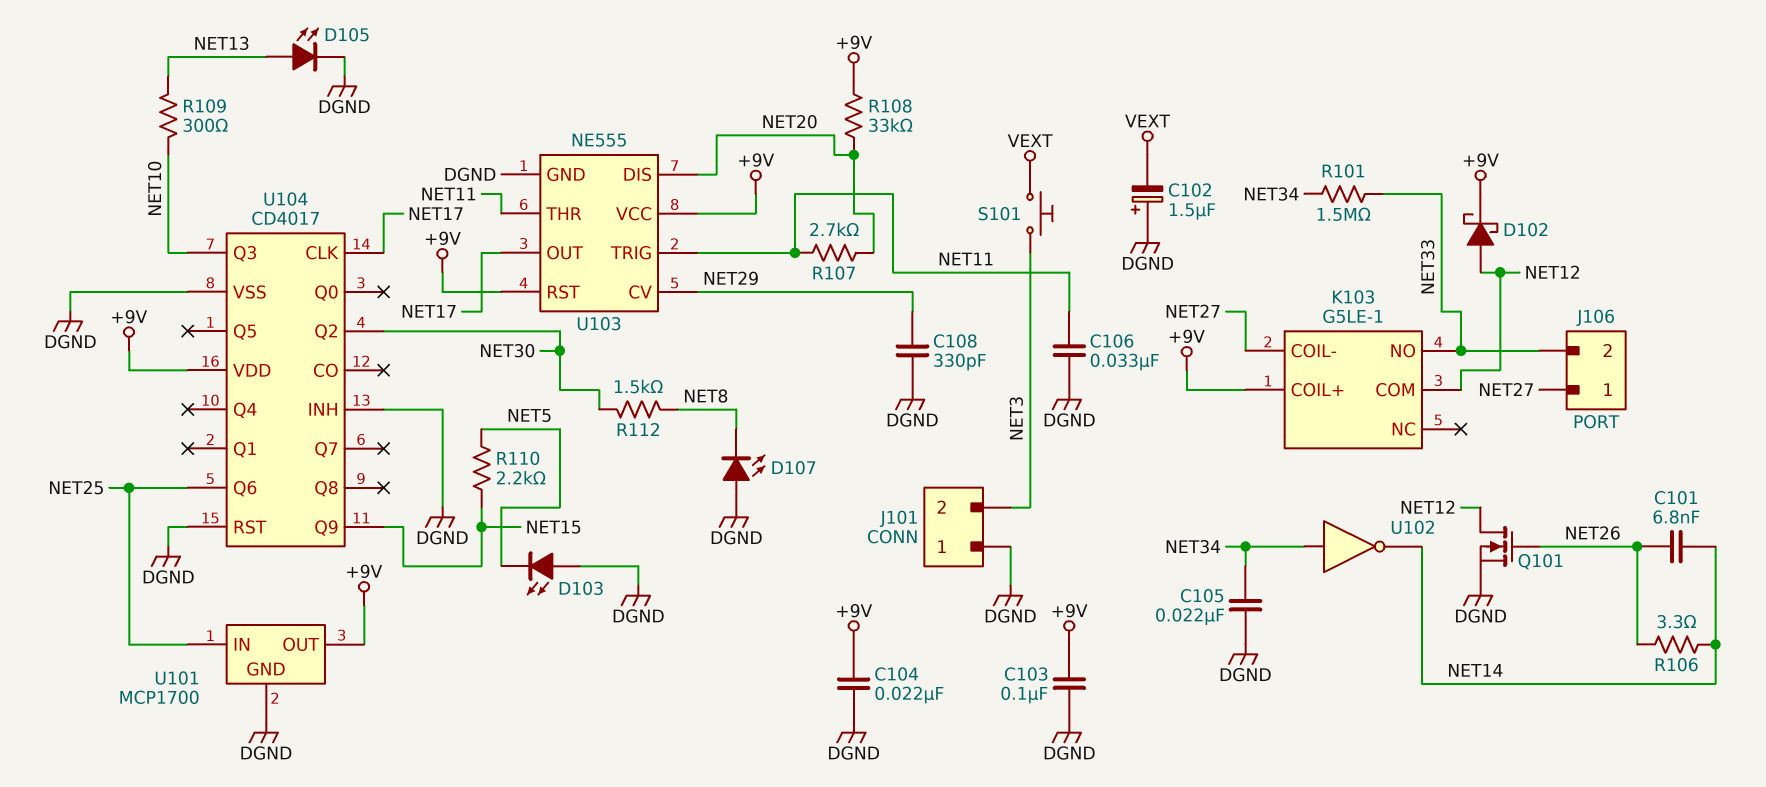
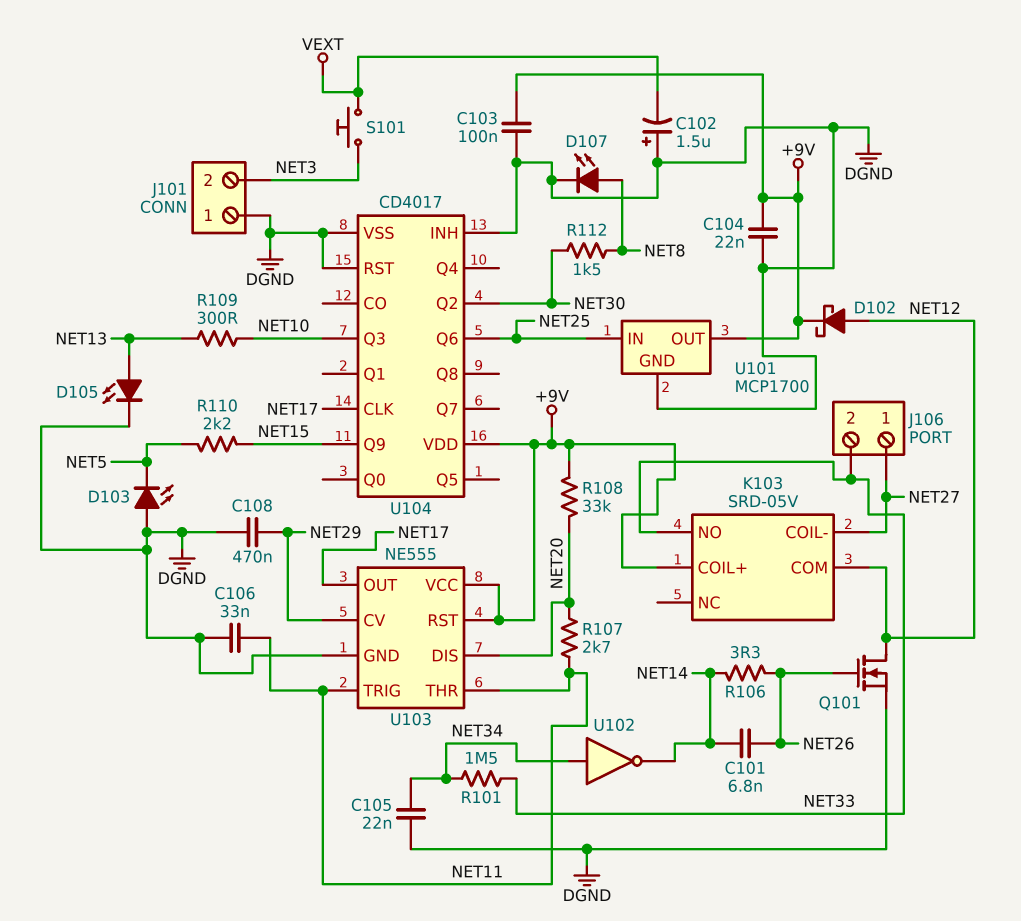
C108: 330pF (DGND, NET29) -> 470nF (DGND, NET29)
D107: LED (A DGND, K NET8) -> LED (A NET8, K DGND)
K103: G5LE-1 -> SRD-05V

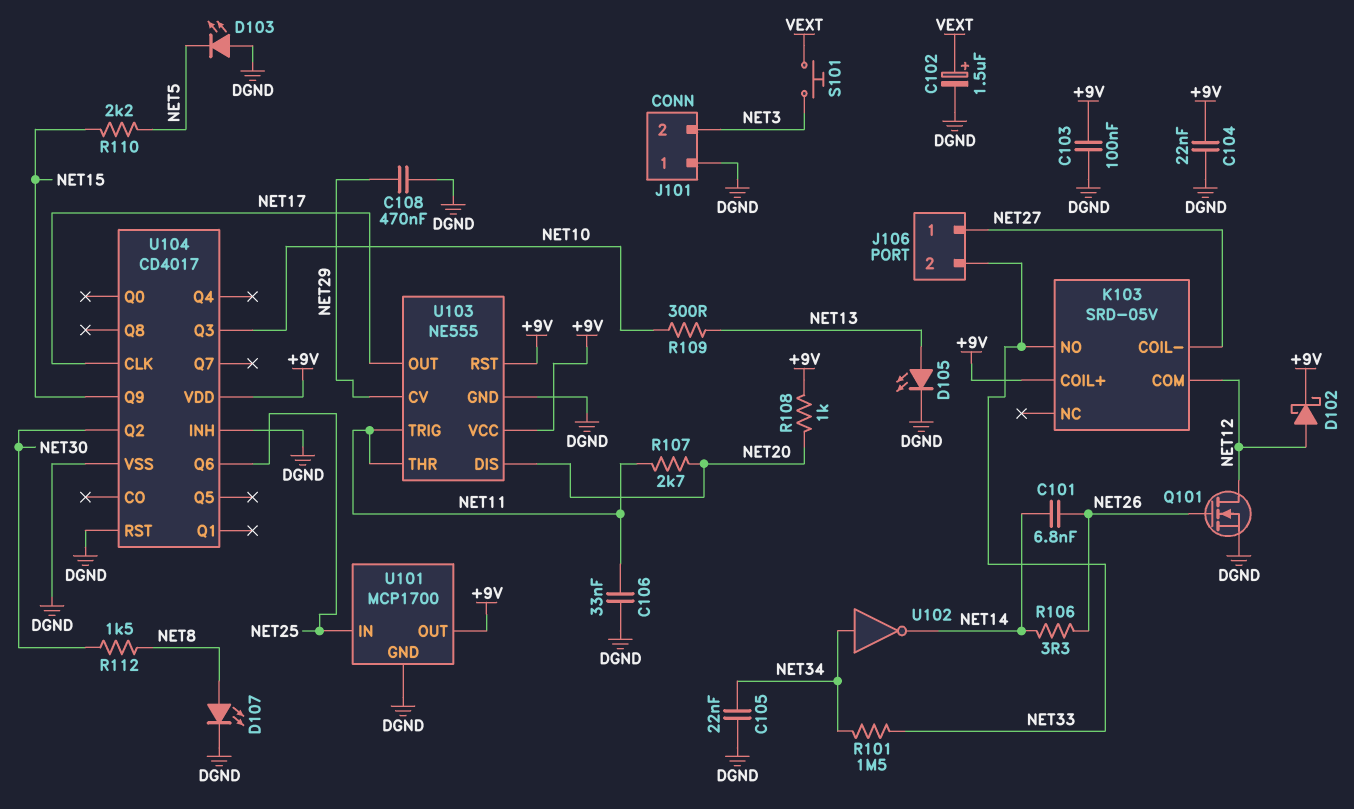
C102: 1.5uF (plus DGND, minus VEXT) -> 1.5uF (plus VEXT, minus DGND)
R108: 33k (+9V, NET20) -> 1k (+9V, NET20)

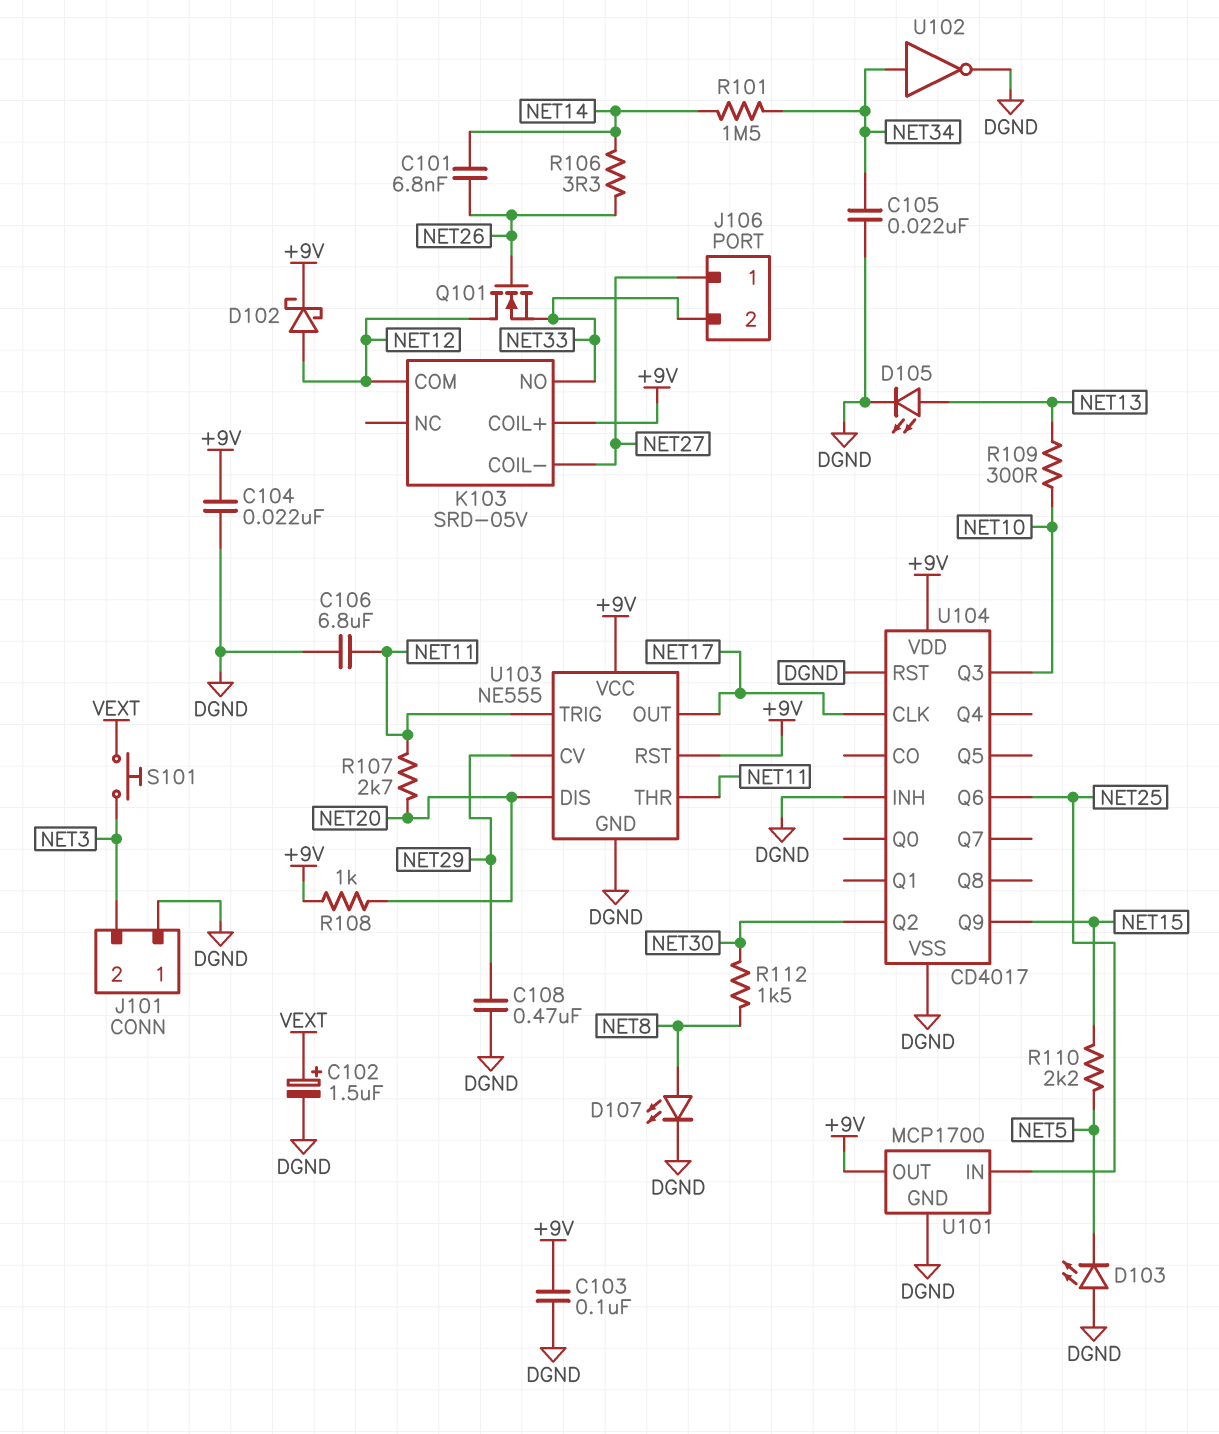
C106: 33nF (DGND, NET11) -> 6.8uF (DGND, NET11)
Q101: NMOS (G NET26, D NET12, S DGND) -> NMOS (G NET26, D NET12, S NET33)
R101: 1.5M (NET33, NET34) -> 1.5M (NET14, NET34)
U102: NOT (in NET34, out NET14) -> NOT (in NET34, out DGND)

